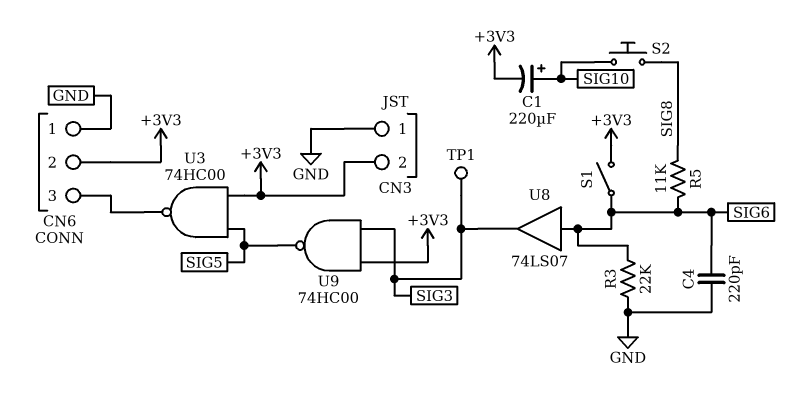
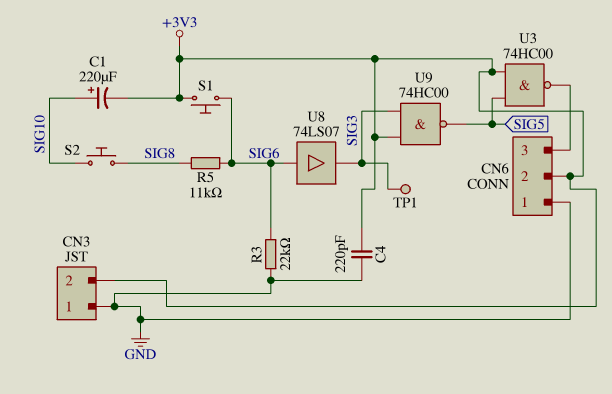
C4: 220pF (GND, SIG6) -> 220pF (+3V3, GND)
S1: switch (+3V3, SIG6) -> button (+3V3, SIG6)

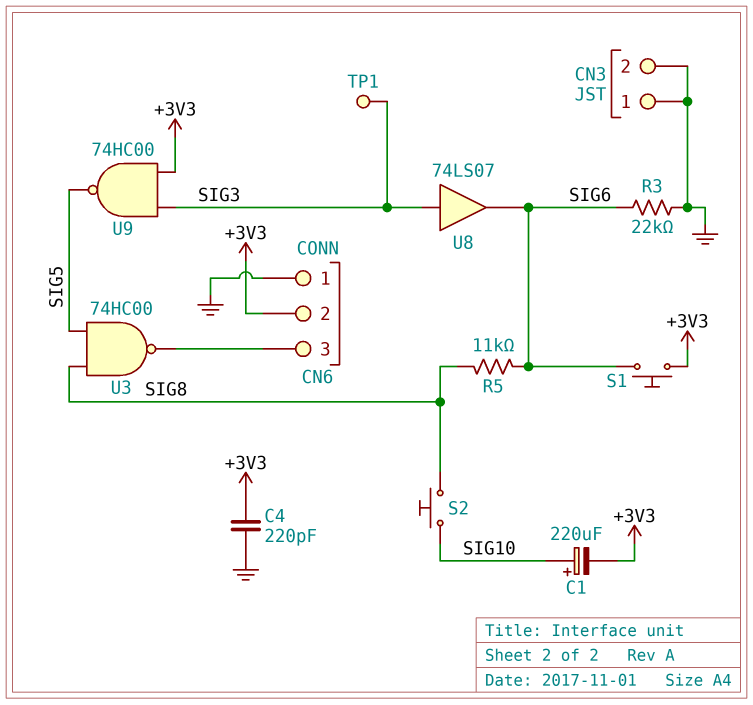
CN3 pin 2: +3V3 -> GND
U3: NAND 74HC00 (in +3V3, in SIG5, out CN6/3) -> NAND 74HC00 (in SIG5, in SIG8, out CN6/3)
U8: buffer 74LS07 (in SIG6, out SIG3) -> buffer 74LS07 (in SIG3, out SIG6)

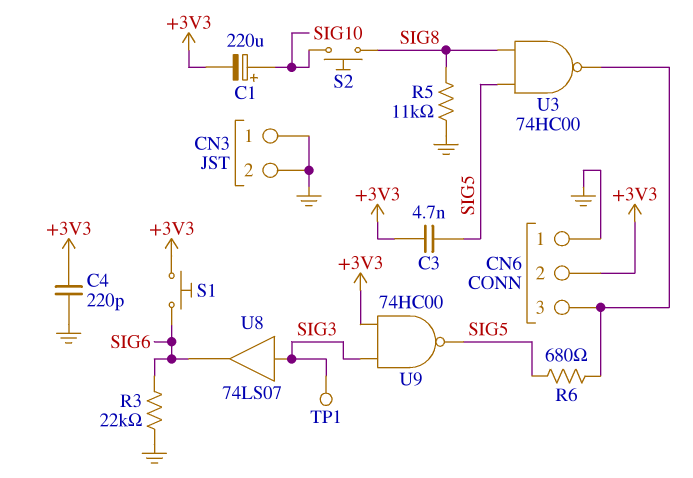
C3: none -> 4.7nF (+3V3, SIG5)
R5: 11k (SIG6, SIG8) -> 11k (GND, SIG8)
R6: none -> 680 (CN6/3, SIG5)

